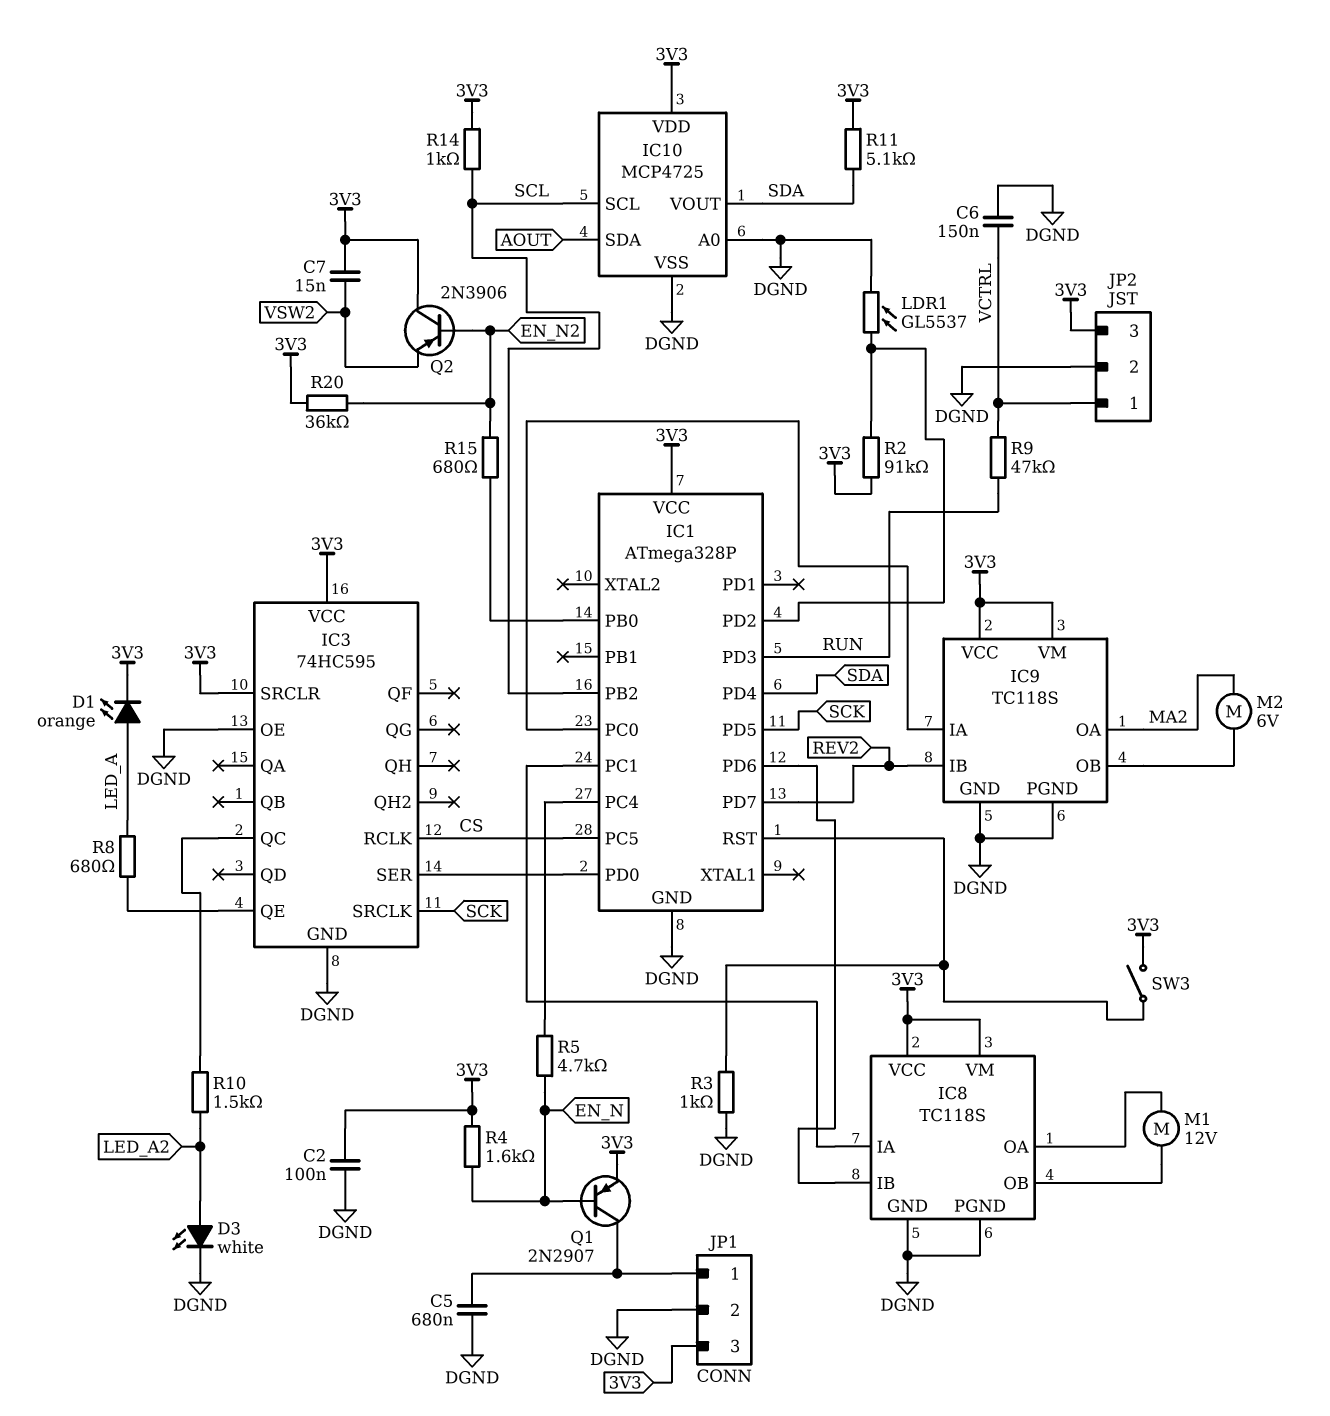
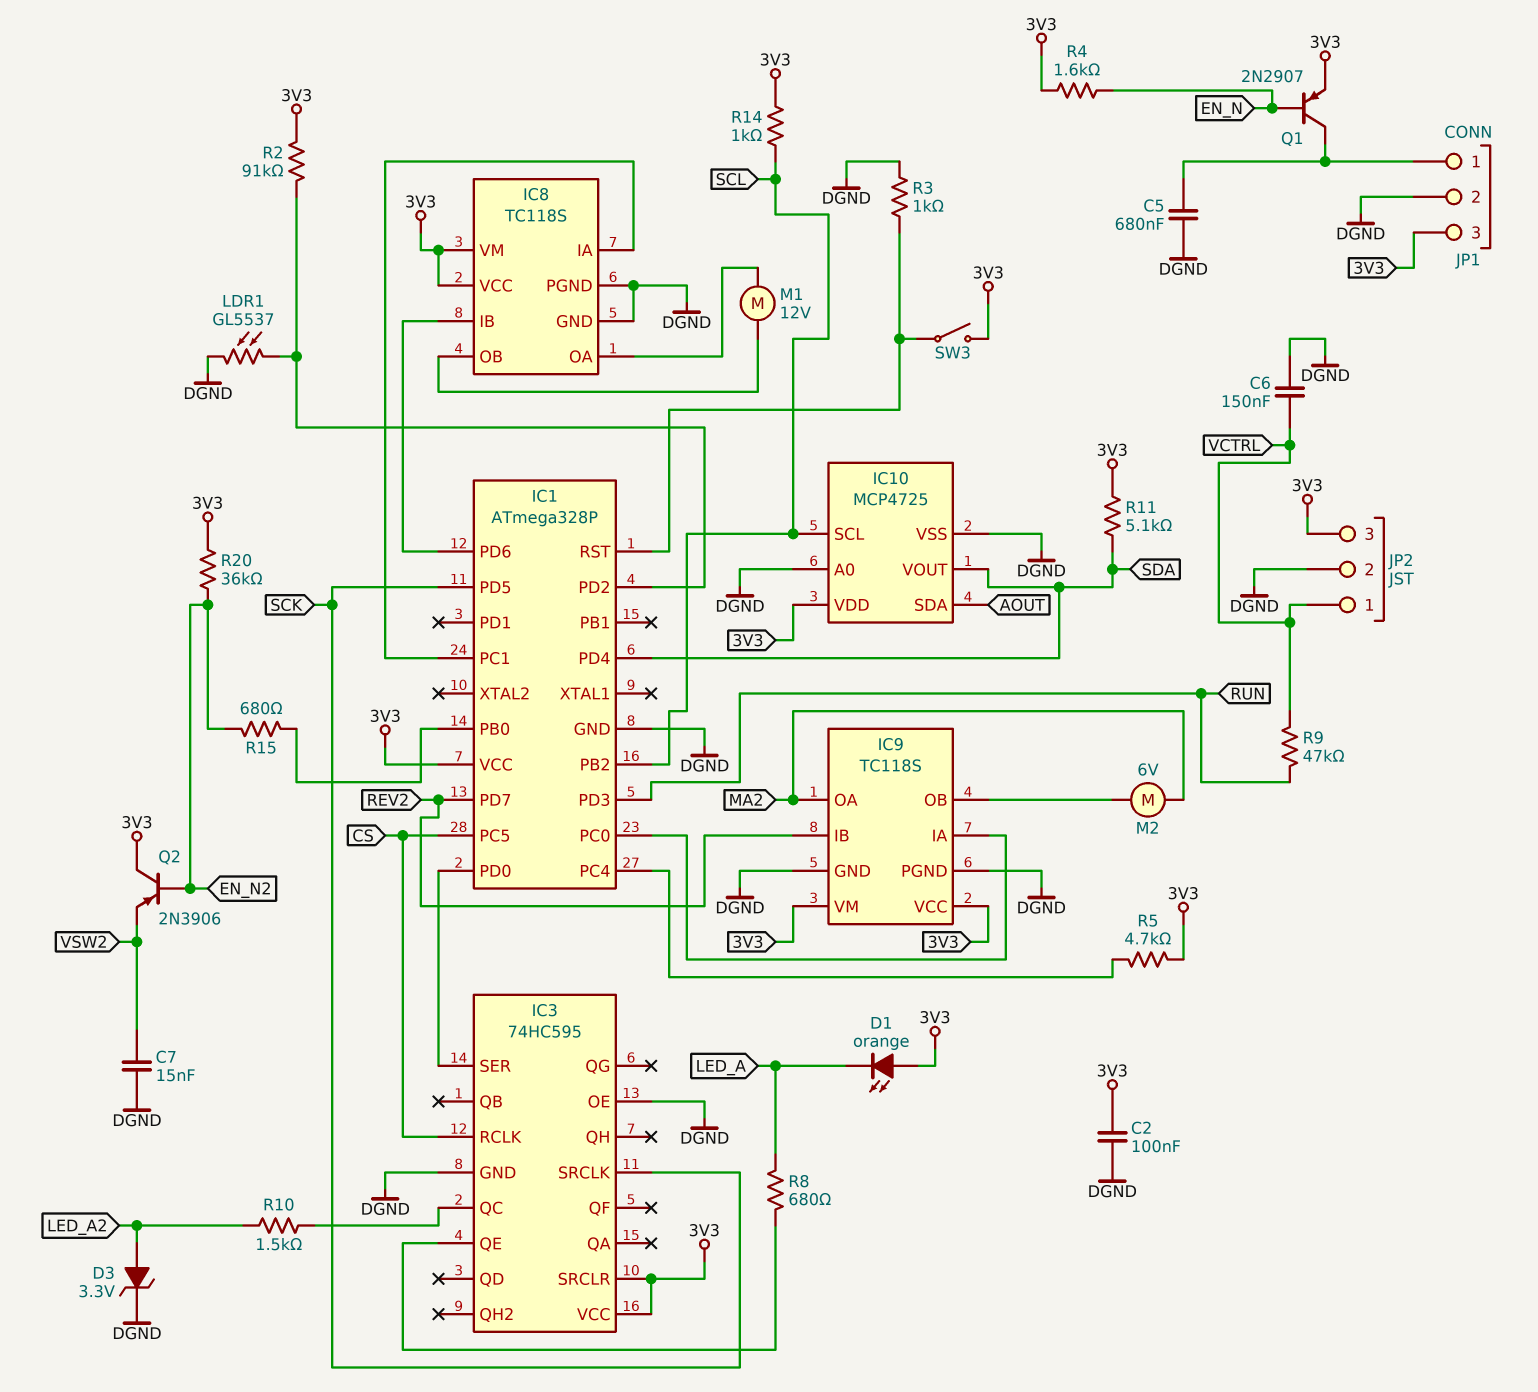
C7: 15nF (3V3, VSW2) -> 15nF (DGND, VSW2)
D1: LED orange (A LED_A, K 3V3) -> LED orange (A 3V3, K LED_A)
D3: LED white (A LED_A2, K DGND) -> zener 3.3V (A LED_A2, K DGND)
R5: 4.7k (EN_N, IC1/PC4) -> 4.7k (3V3, IC1/PC4)

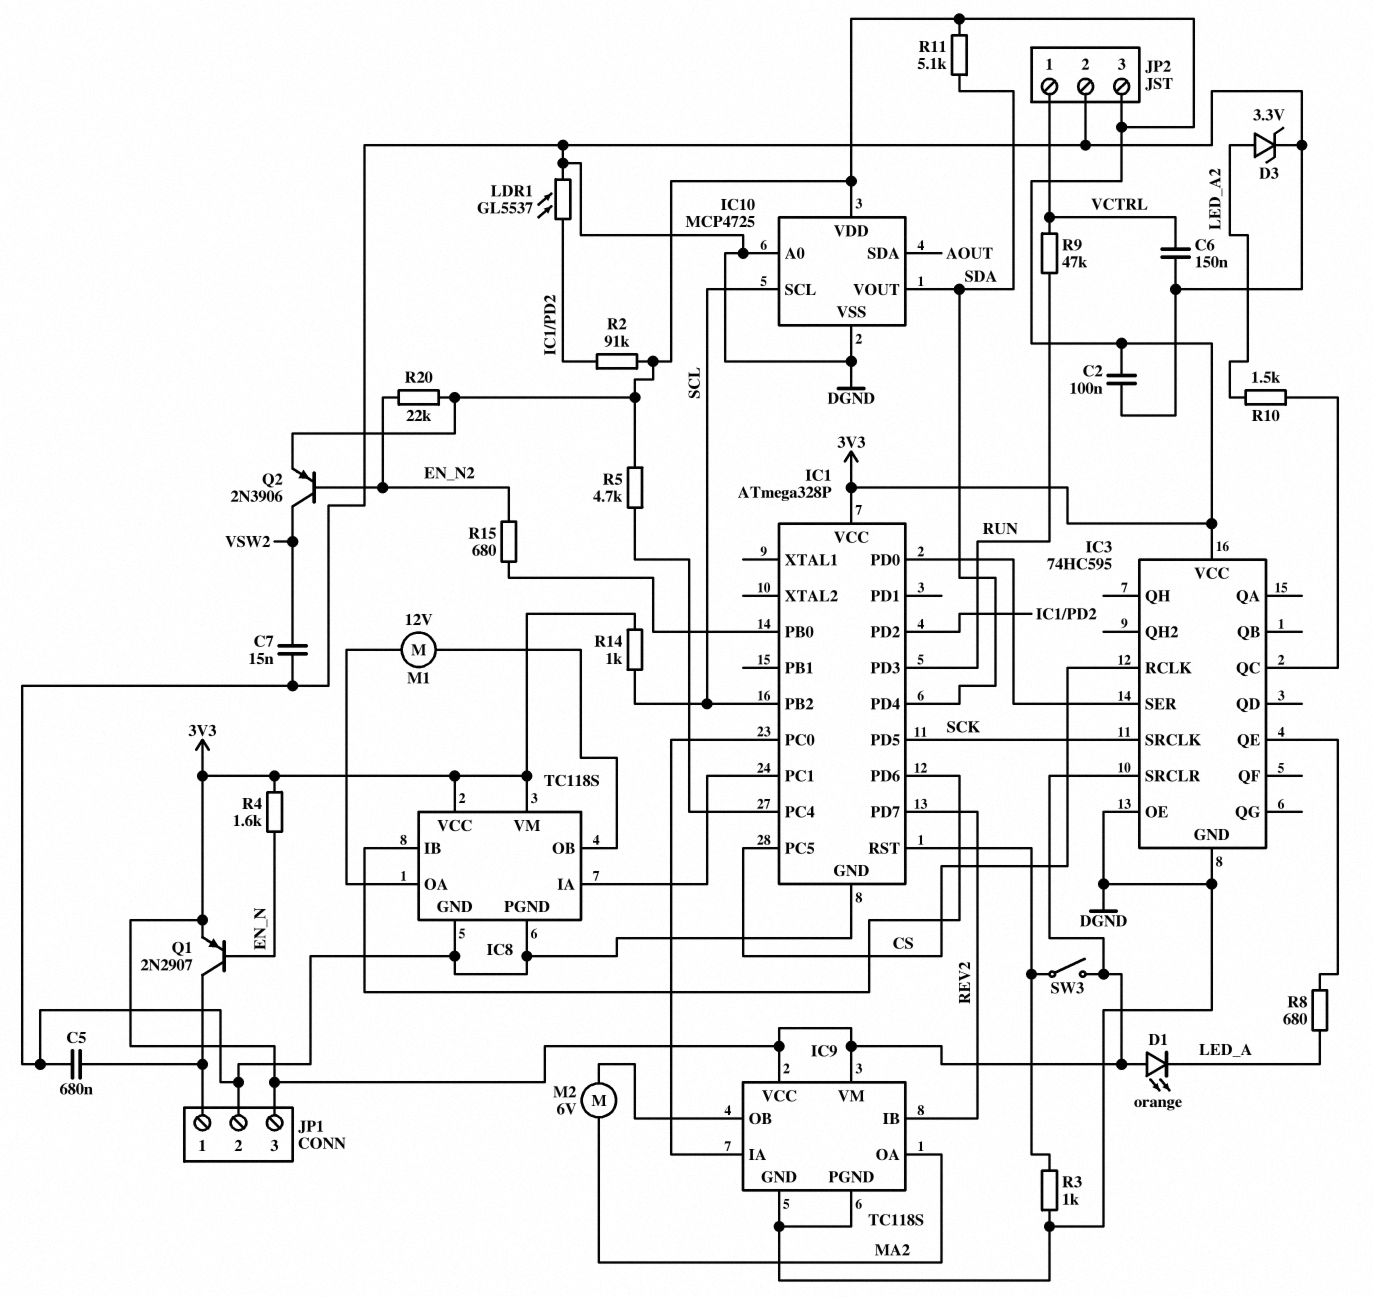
Q2: PNP 2N3906 (B EN_N2, C 3V3, E VSW2) -> PNP 2N3906 (B EN_N2, C VSW2, E 3V3)
R20: 36k (3V3, EN_N2) -> 22k (3V3, EN_N2)

